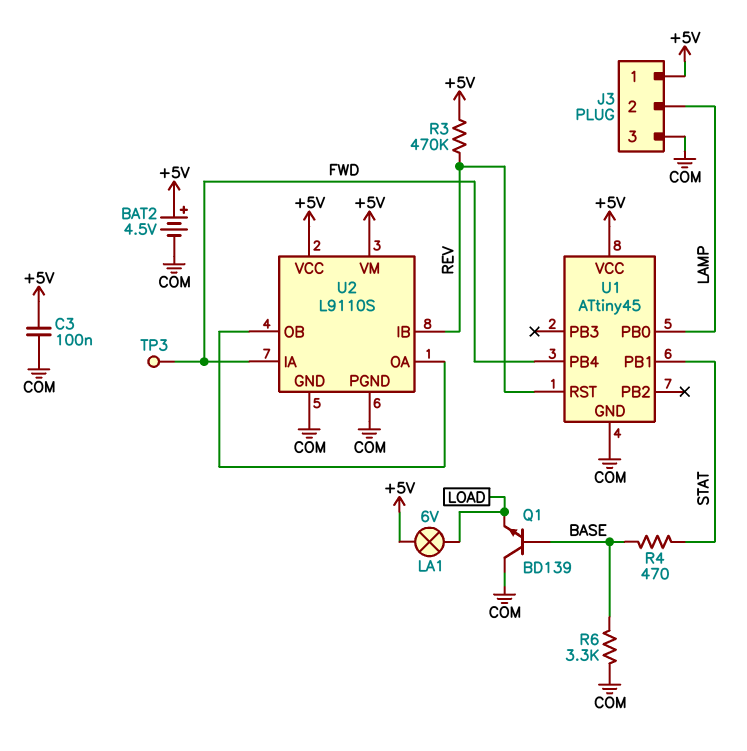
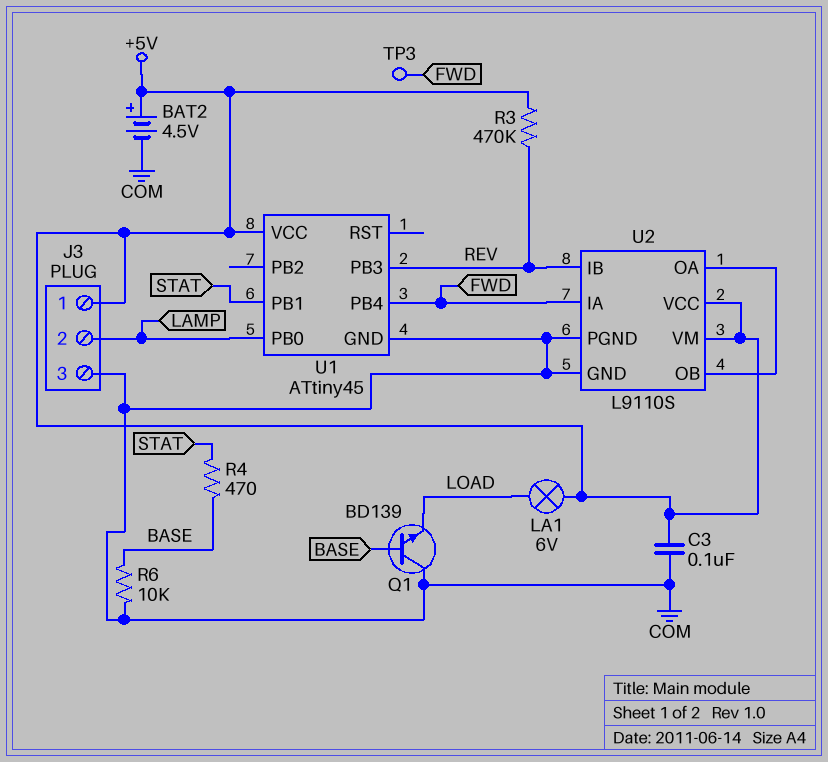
R6: 3.3k (BASE, COM) -> 10k (BASE, COM)
U1 pin PB3: none -> REV
U1 pin RST: REV -> none

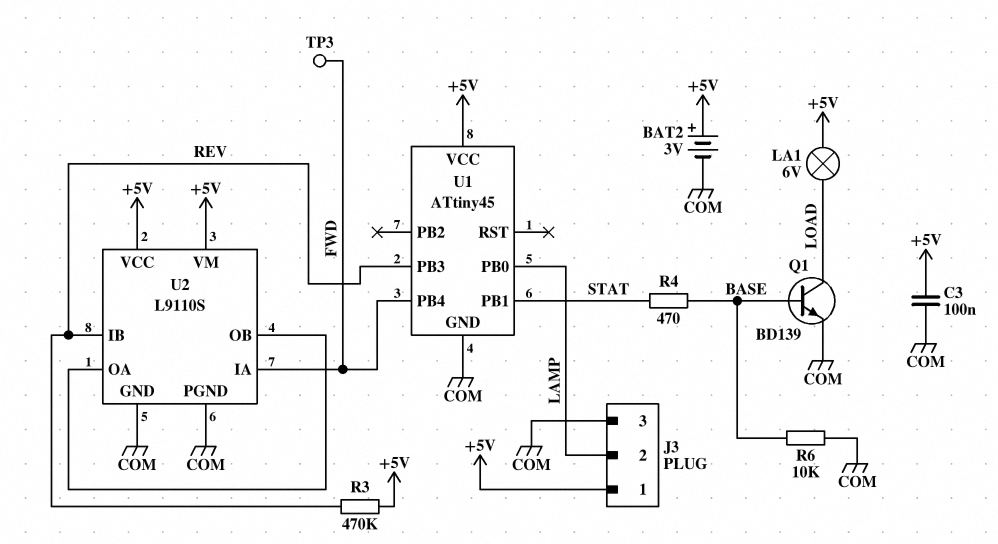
BAT2: 4.5V (plus +5V, minus COM) -> 3V (plus +5V, minus COM)
Q1: NPN BD139 (B BASE, C COM, E LOAD) -> NPN BD139 (B BASE, C LOAD, E COM)

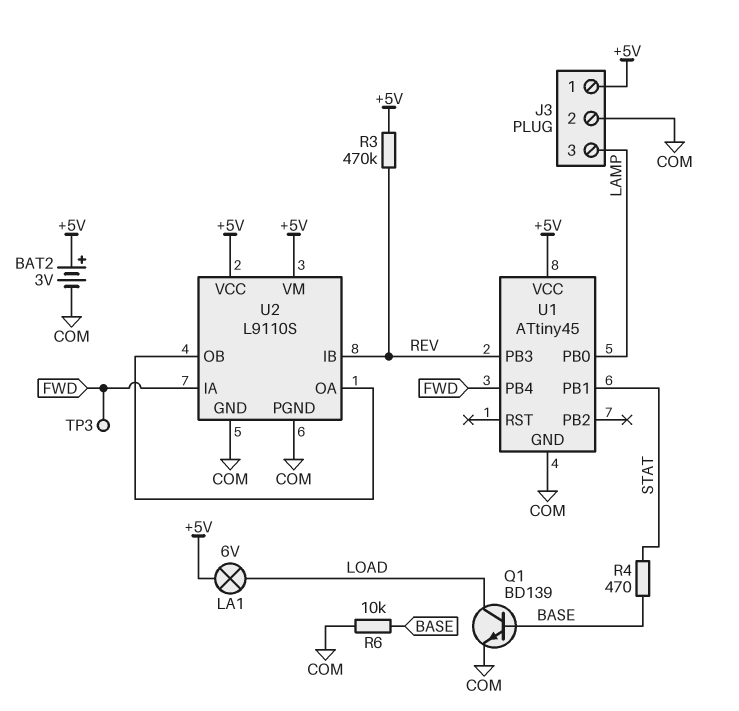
C3: 100nF (+5V, COM) -> none
J3 pin 2: LAMP -> COM
J3 pin 3: COM -> LAMP

